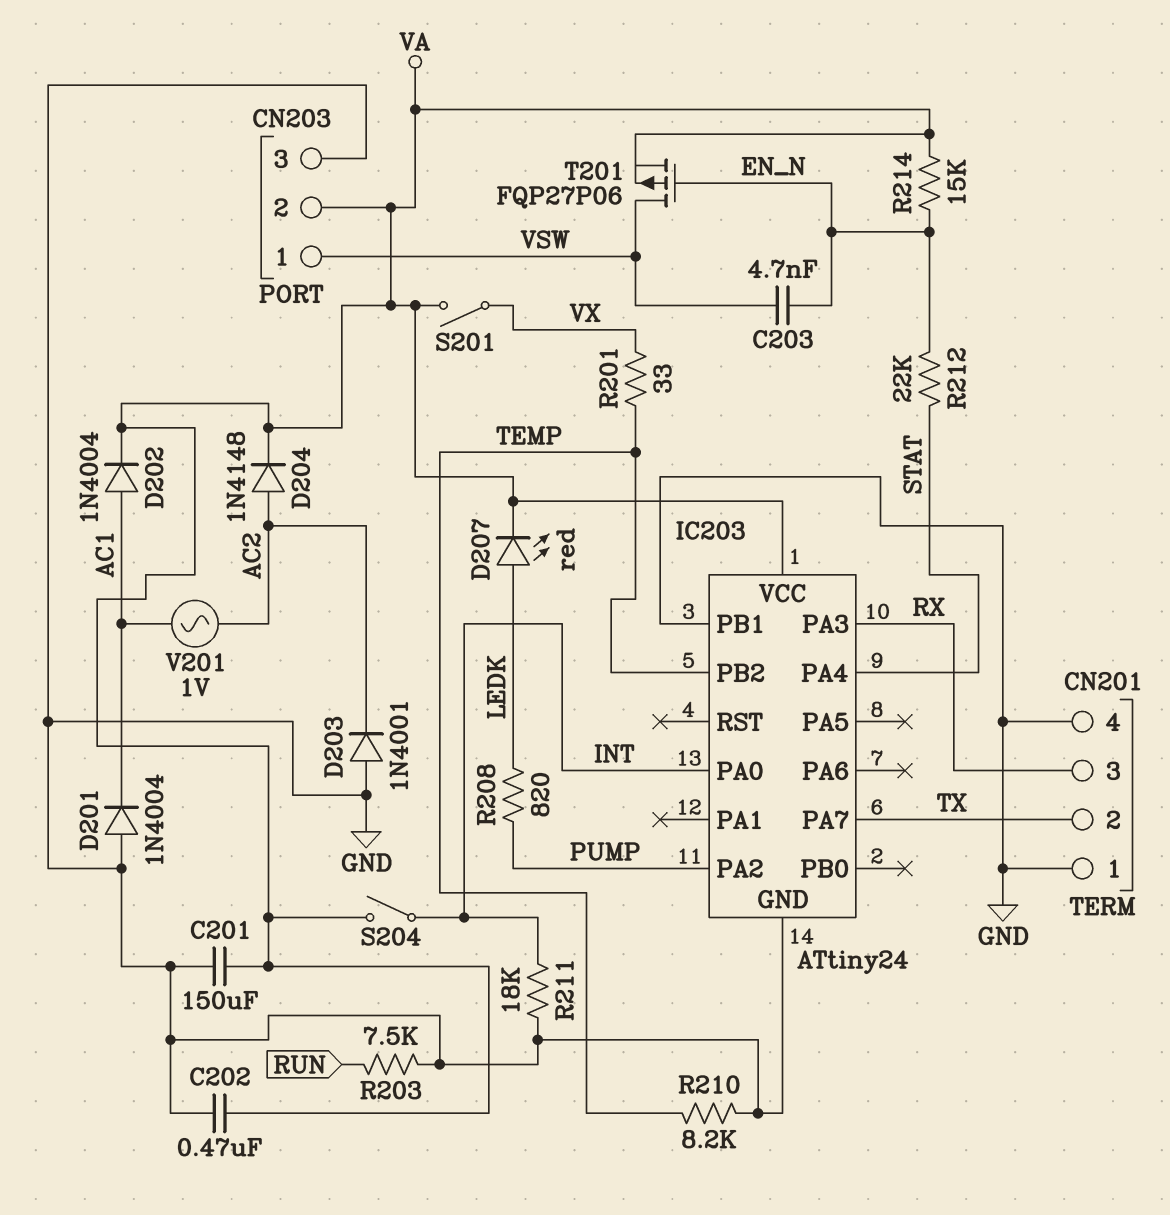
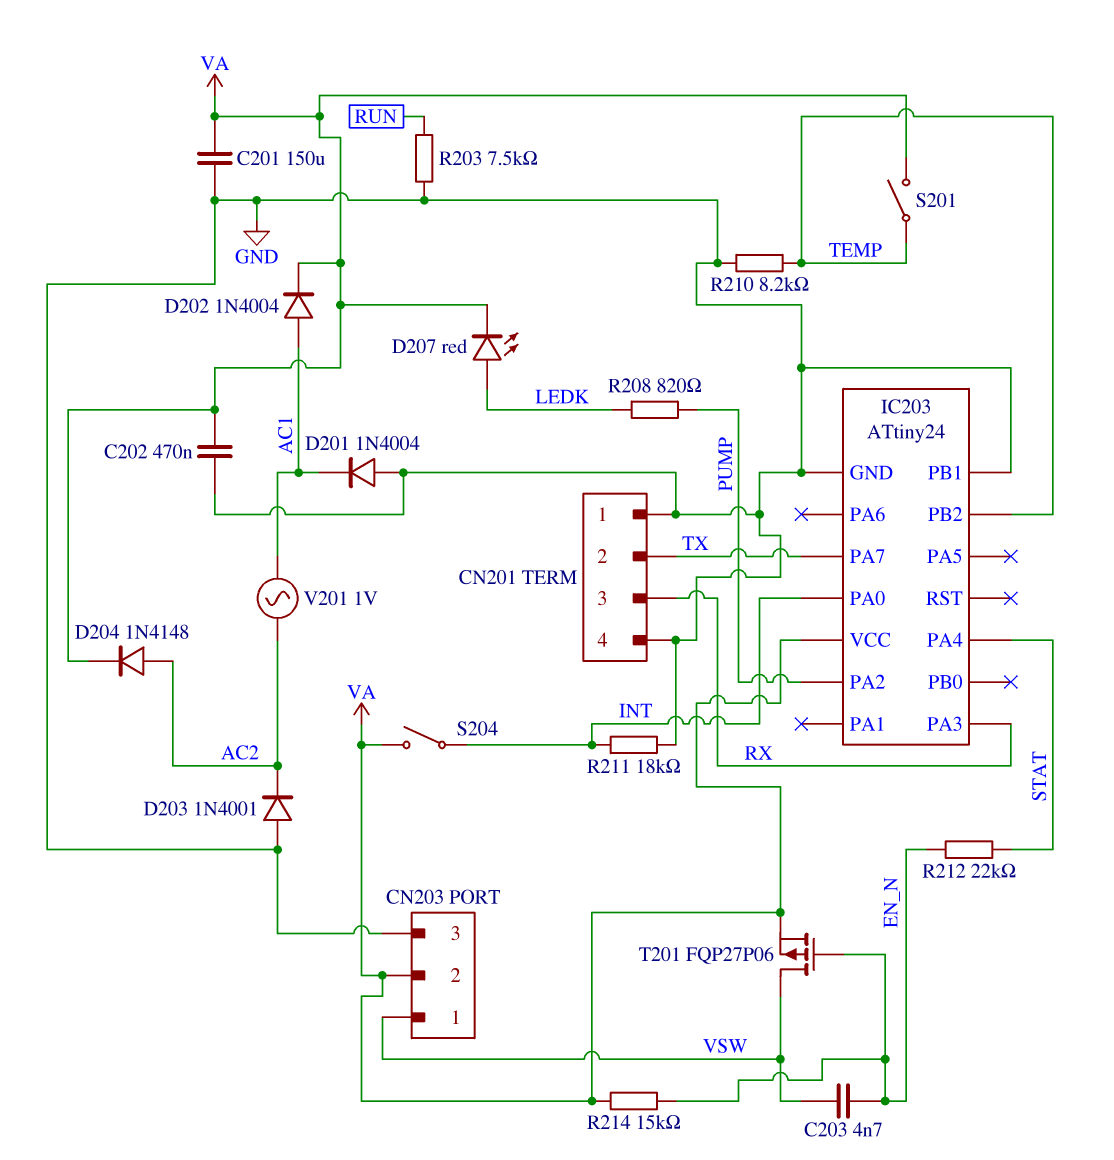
R201: 33 (TEMP, VX) -> none
S201: switch (VA, VX) -> switch (TEMP, VA)

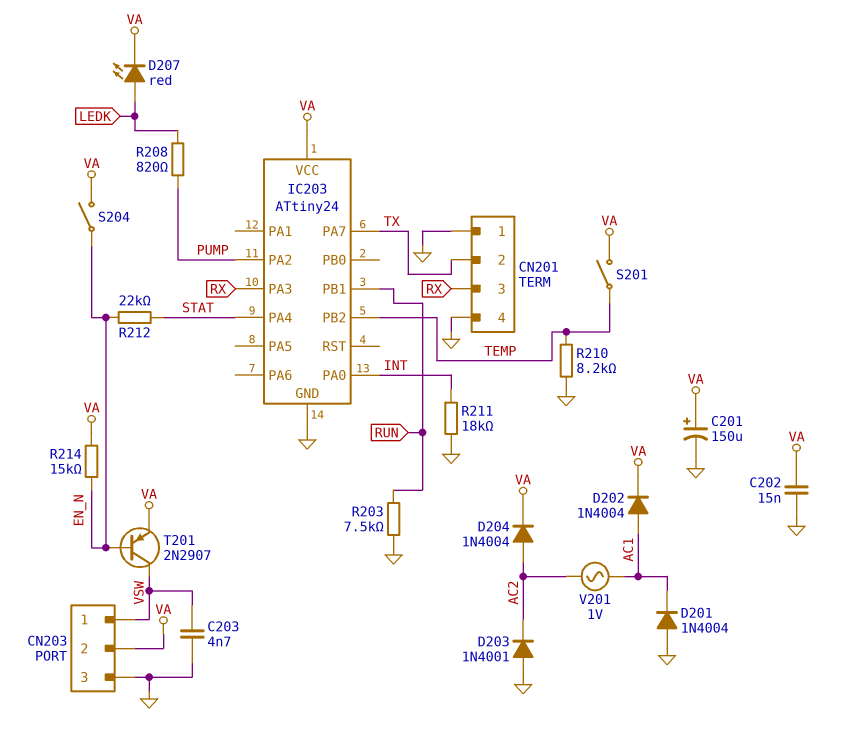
C201: 150uF (GND, VA) -> 150uF (plus VA, minus GND)
C202: 470nF (GND, VA) -> 15nF (GND, VA)
C203: 4.7nF (EN_N, VSW) -> 4.7nF (GND, VSW)
D204: diode 1N4148 (A AC2, K VA) -> diode 1N4004 (A AC2, K VA)
IC203 pin PB1: GND -> RUN
S204: switch (INT, VA) -> switch (EN_N, VA)
T201: PMOS FQP27P06 (G EN_N, D VSW, S VA) -> PNP 2N2907 (B EN_N, C VSW, E VA)

